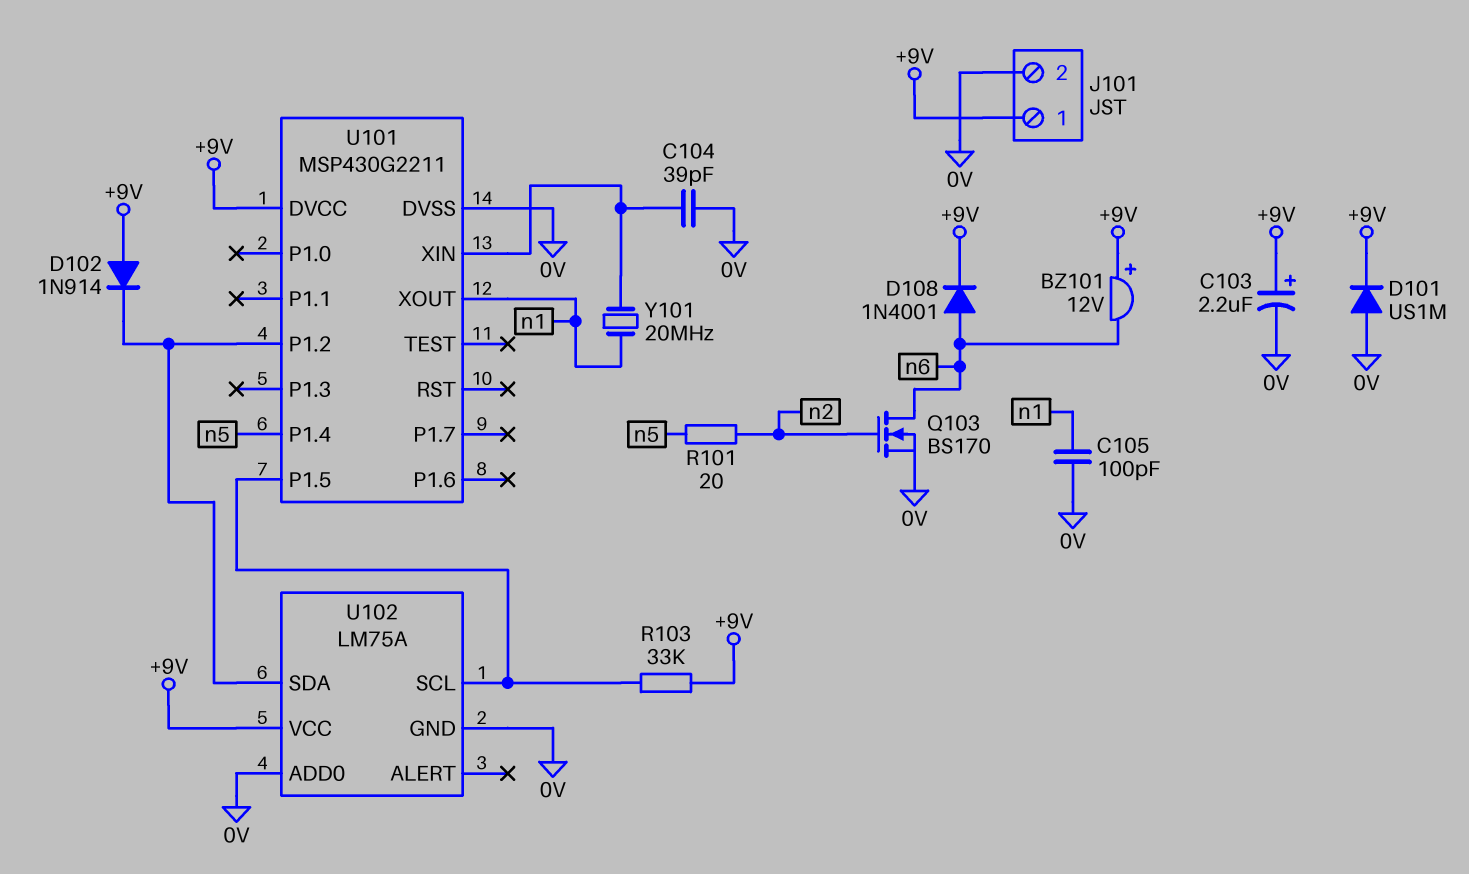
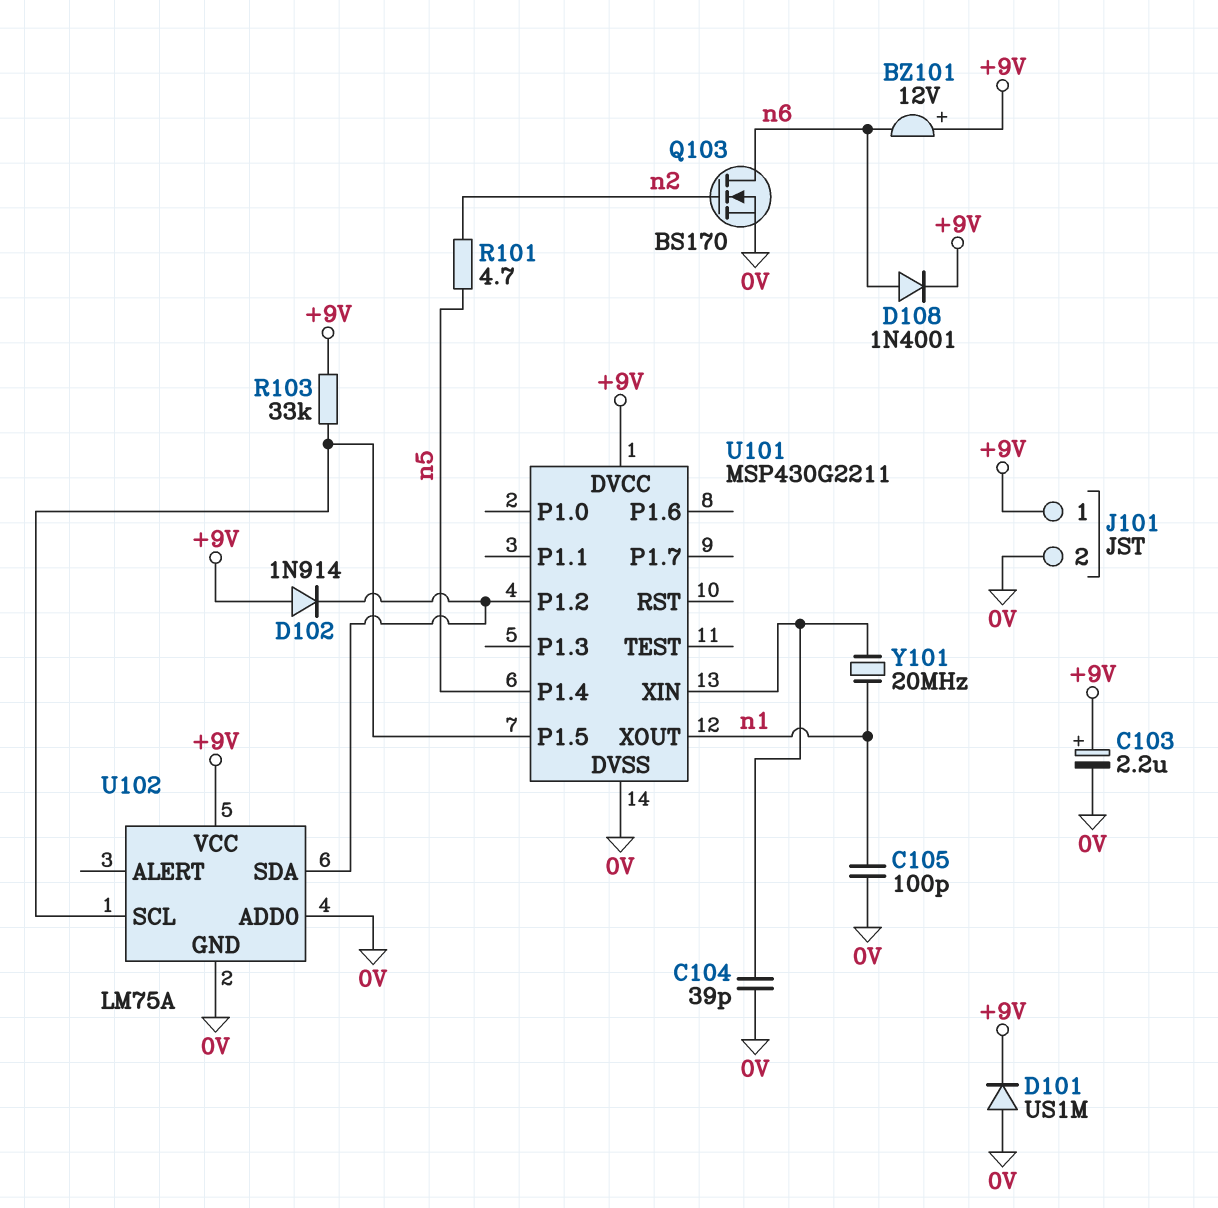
R101: 20 (n2, n5) -> 4.7 (n2, n5)

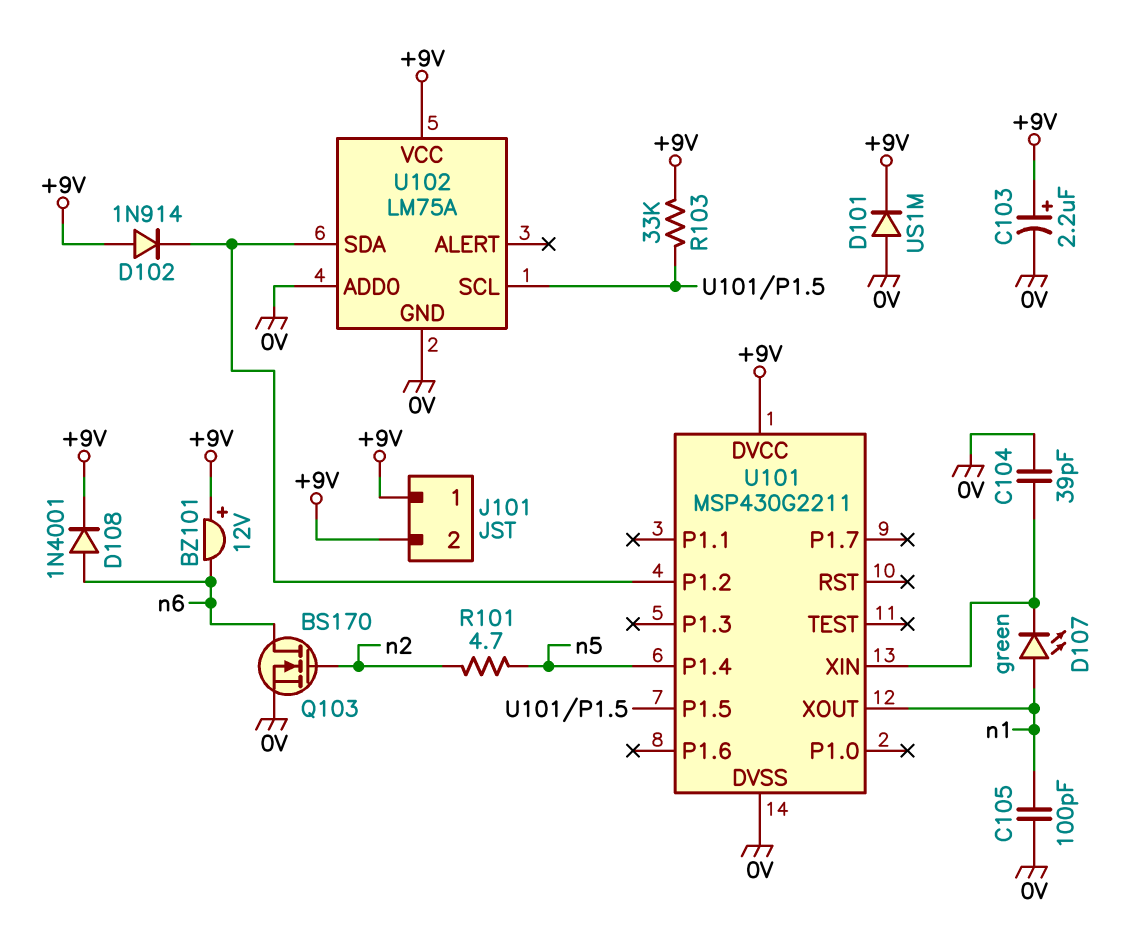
D107: none -> LED green (A n1, K U101/XIN)
J101 pin 2: 0V -> +9V
Y101: 20MHz (U101/XIN, n1) -> none

